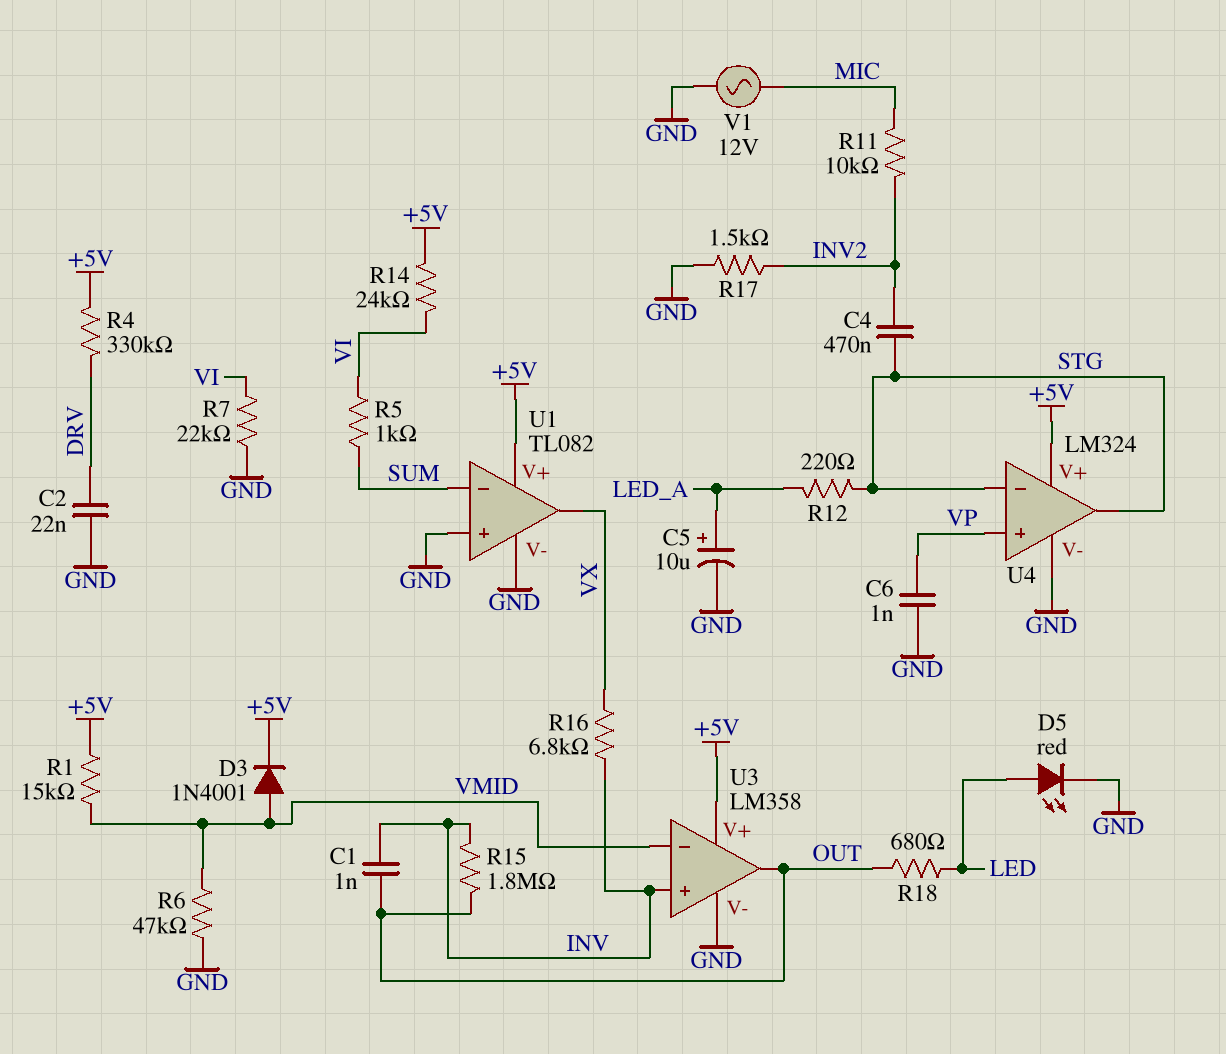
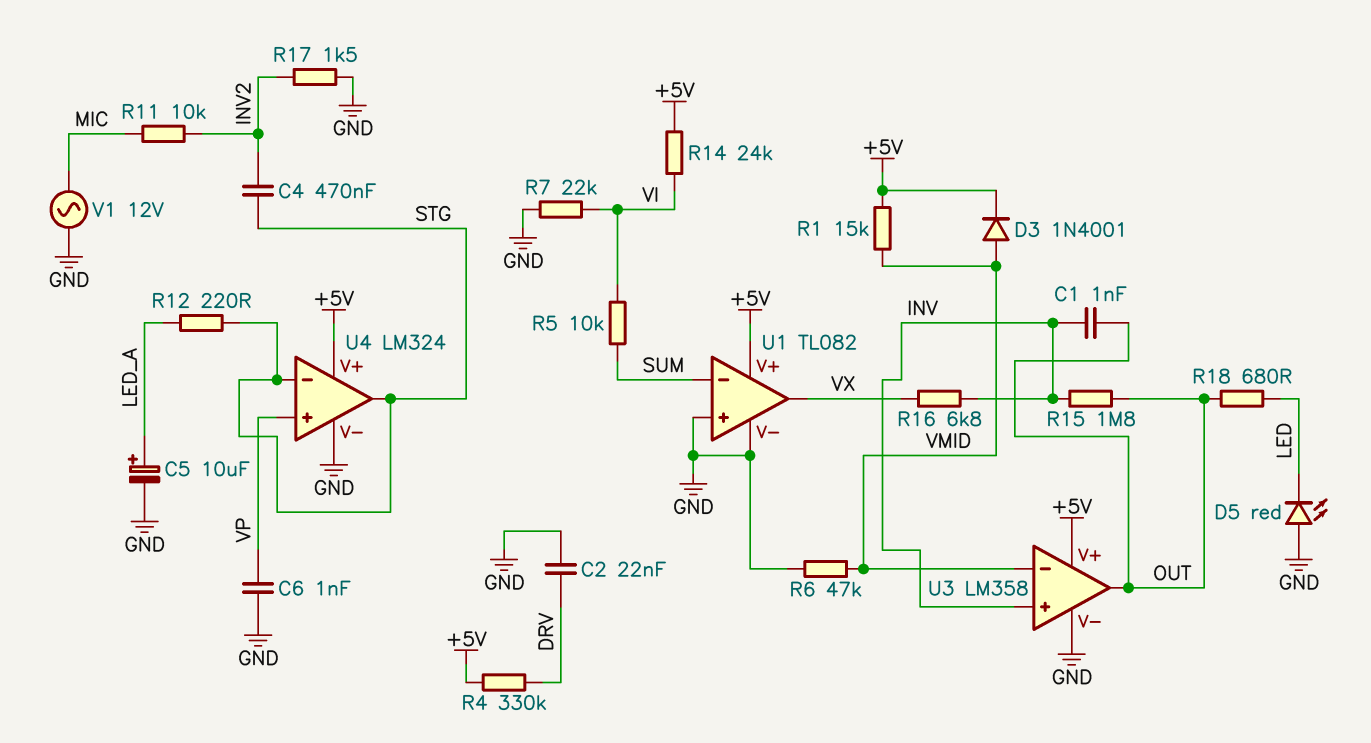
D5: LED red (A LED, K GND) -> LED red (A GND, K LED)
R5: 1k (SUM, VI) -> 10k (SUM, VI)

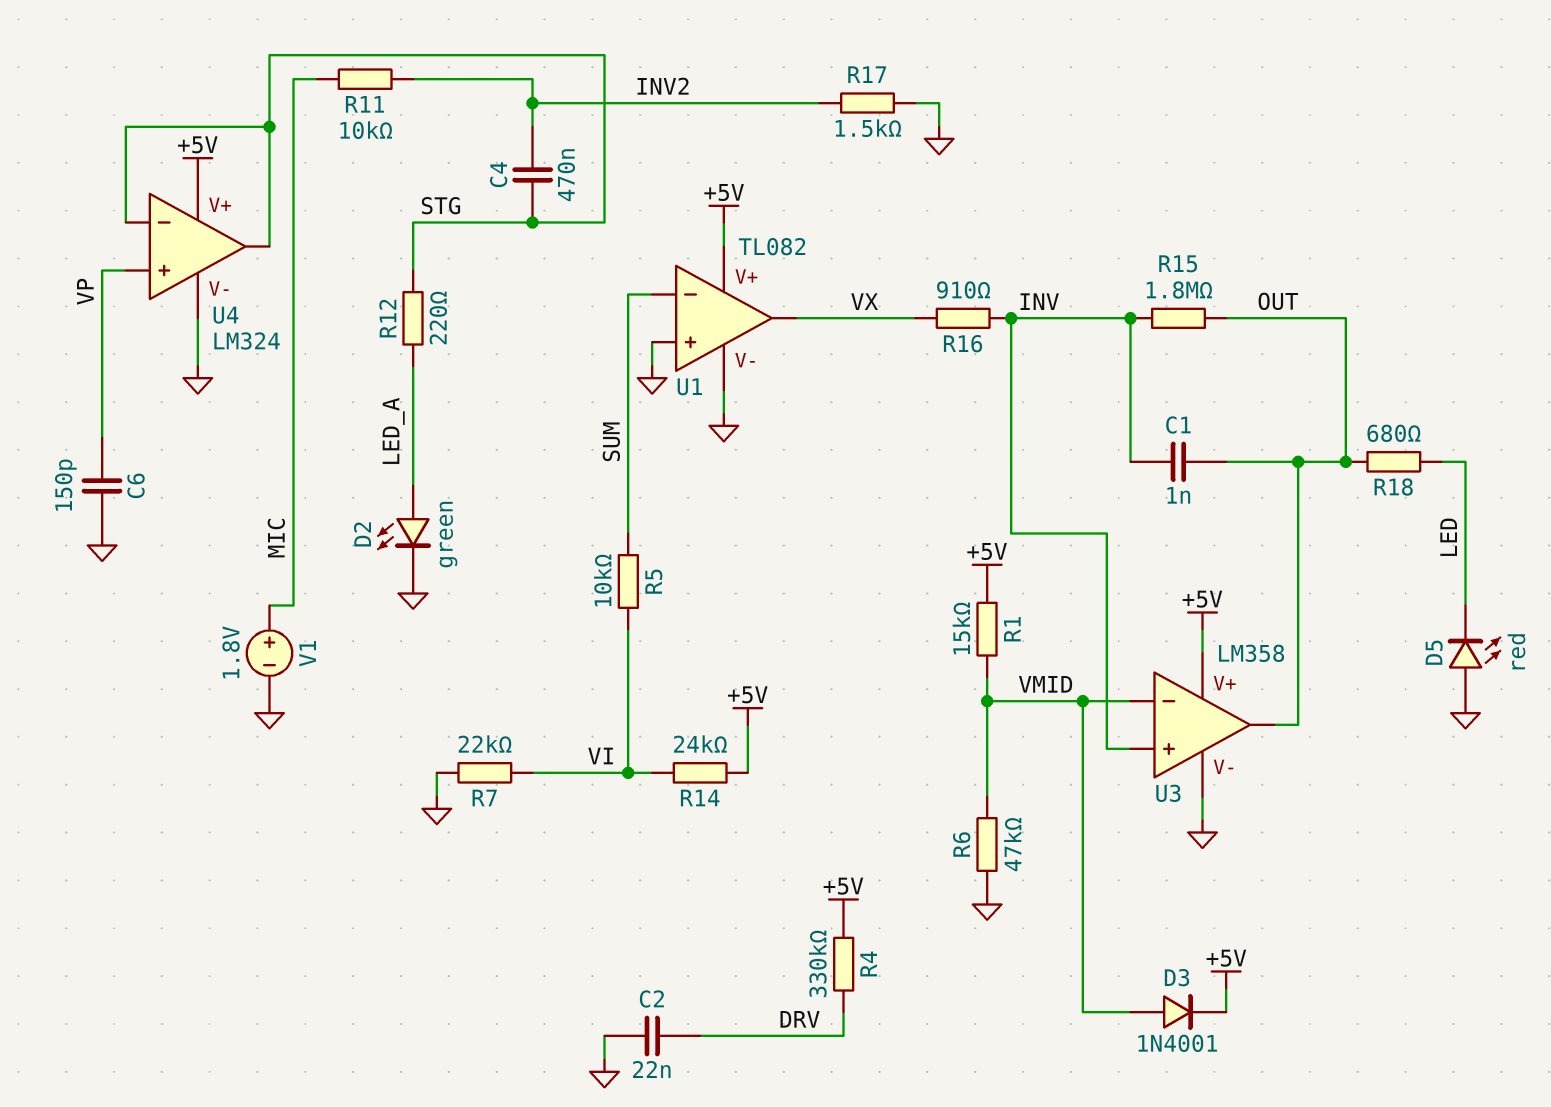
C5: 10uF (plus LED_A, minus GND) -> none
C6: 1nF (GND, VP) -> 150pF (GND, VP)
D2: none -> LED green (A LED_A, K GND)
R16: 6.8k (INV, VX) -> 910 (INV, VX)
V1: AC 12V (GND, MIC) -> 1.8V (plus MIC, minus GND)

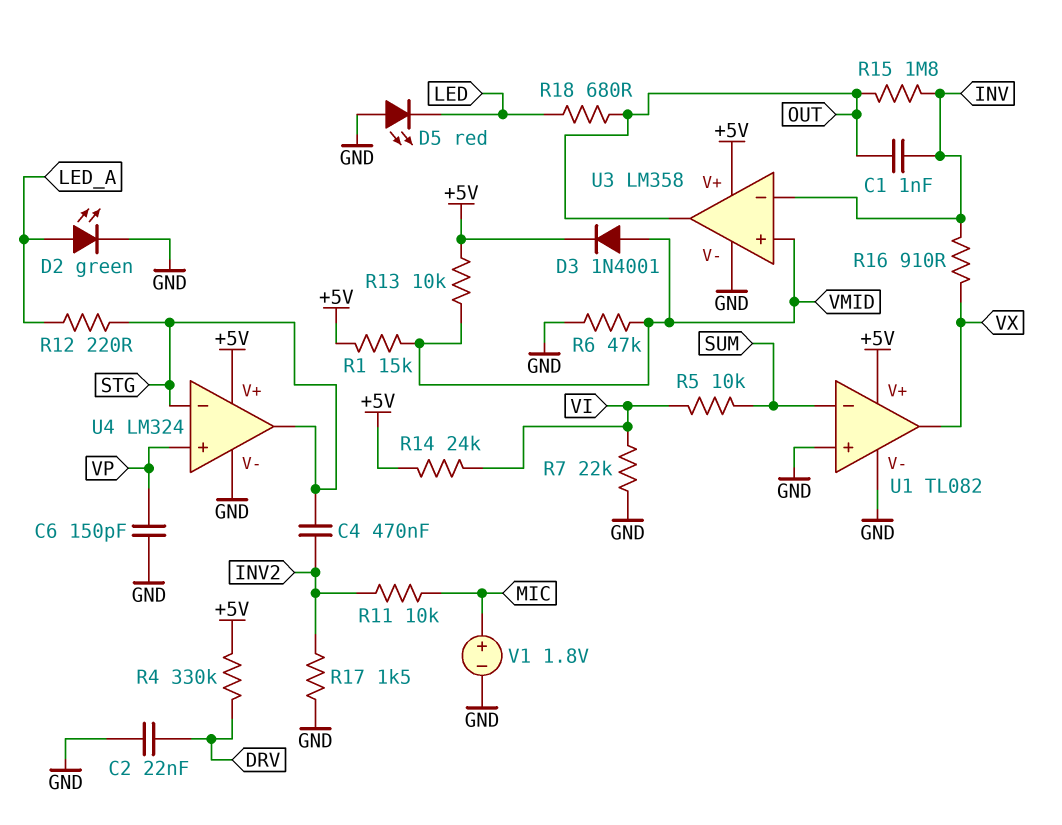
R13: none -> 10k (+5V, VMID)
U3 pin in+: INV -> VMID
U3 pin in-: VMID -> INV

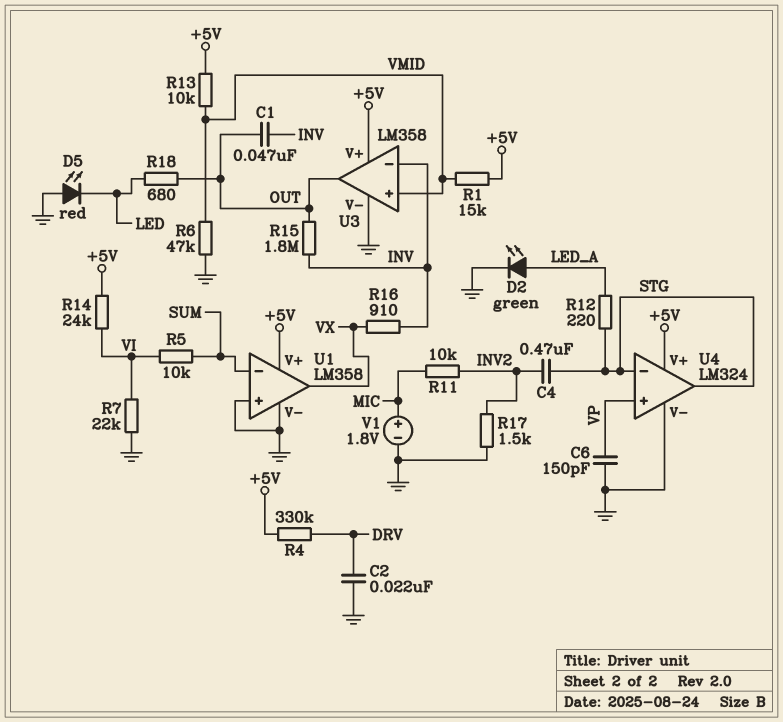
C1: 1nF (INV, OUT) -> 47nF (INV, OUT)
D3: diode 1N4001 (A VMID, K +5V) -> none
U1: TL082 -> LM358

